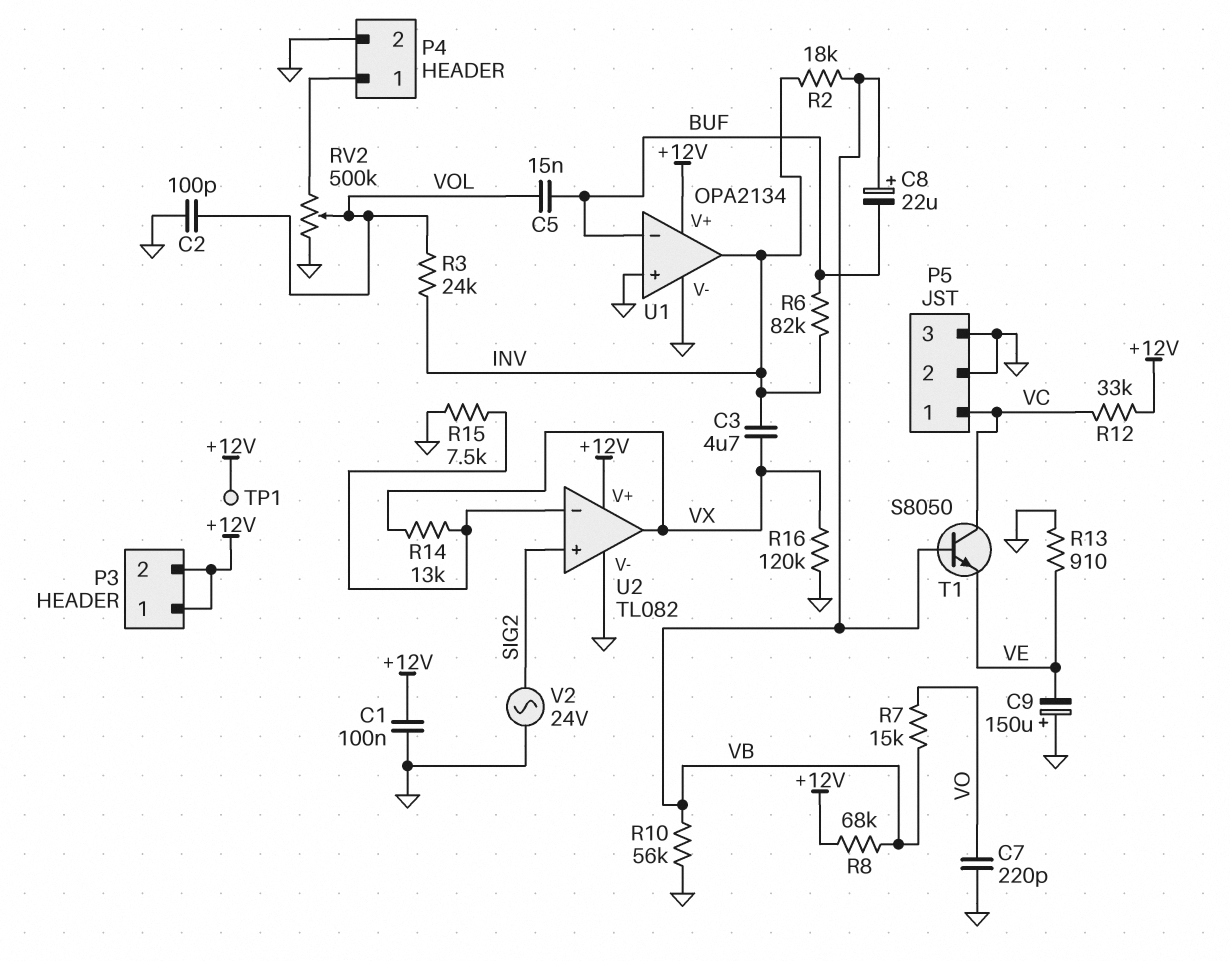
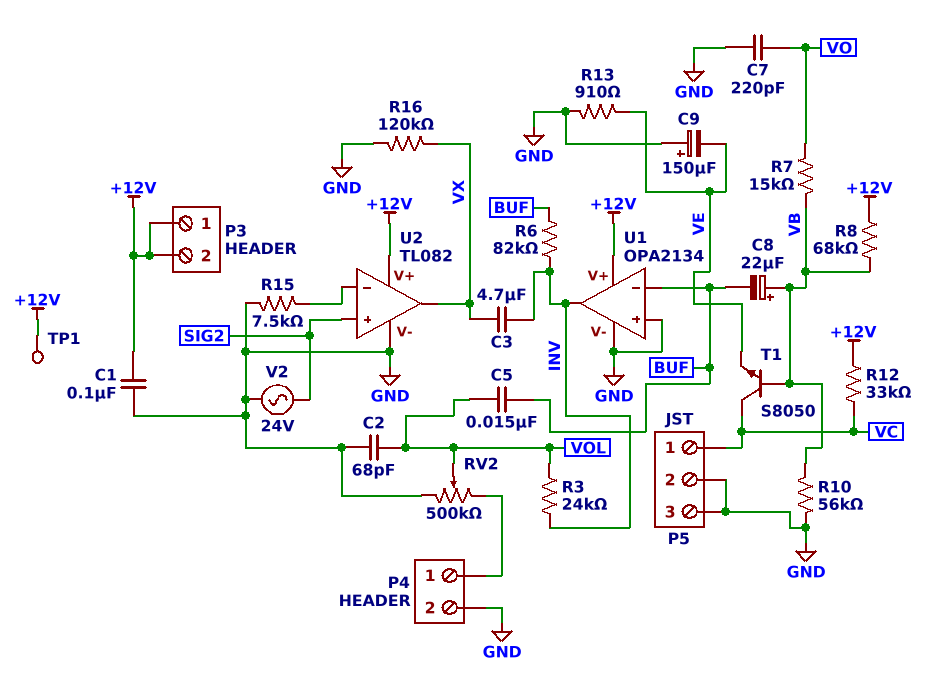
C2: 100pF (GND, VOL) -> 68pF (GND, VOL)
R2: 18k (INV, VB) -> none
R14: 13k (U2/in-, VX) -> none

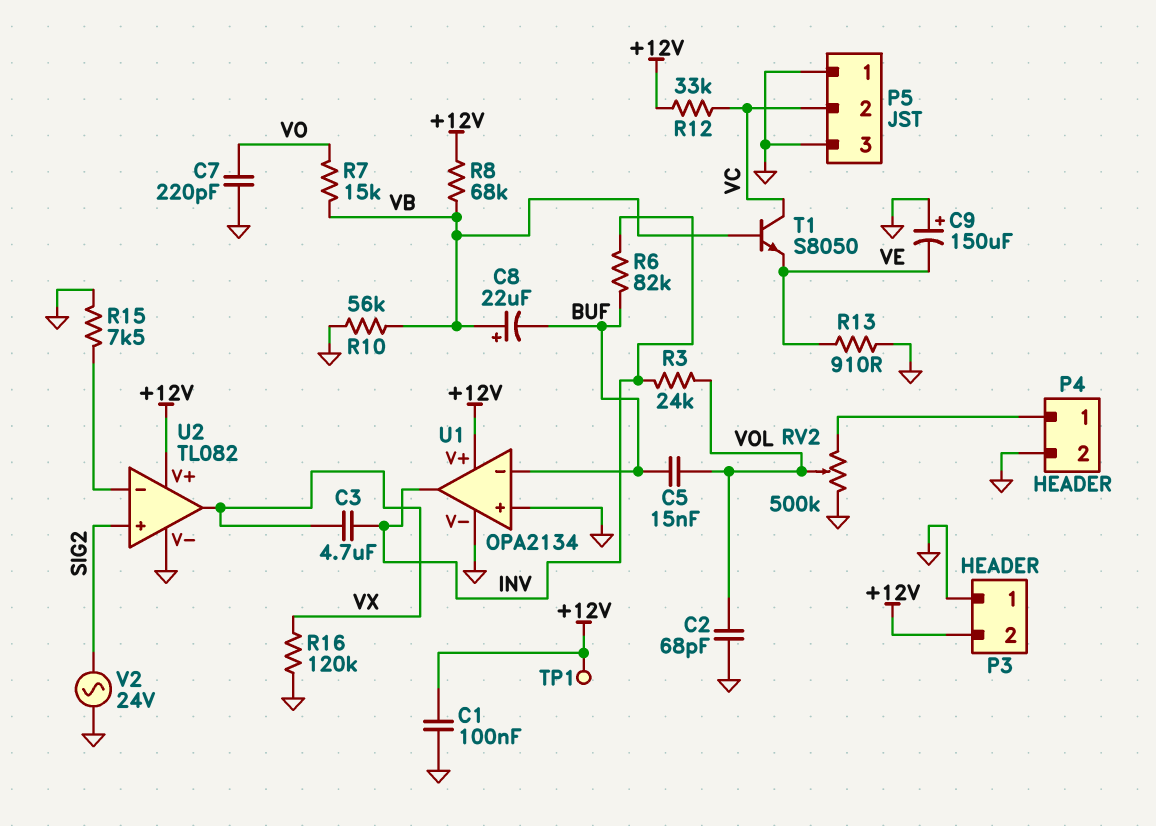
P3 pin 1: +12V -> GND
P5 pin 1: VC -> GND
P5 pin 2: GND -> VC

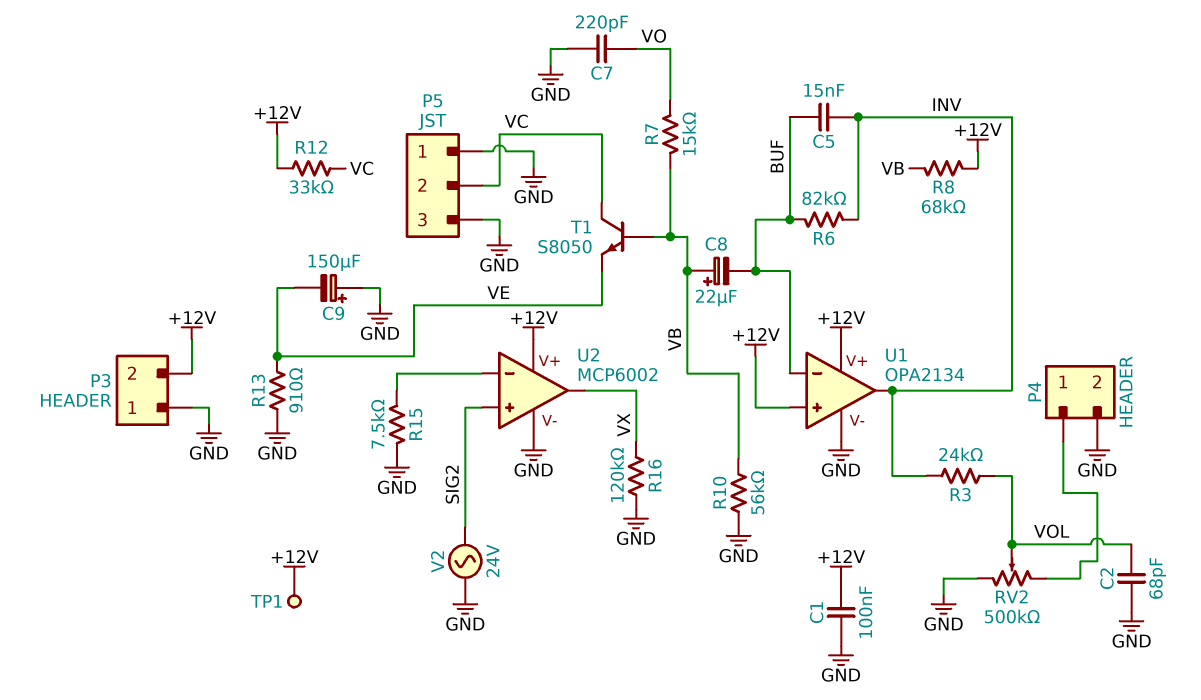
C3: 4.7uF (INV, VX) -> none
C5: 15nF (BUF, VOL) -> 15nF (BUF, INV)
U1 pin in+: GND -> +12V
U2: TL082 -> MCP6002

